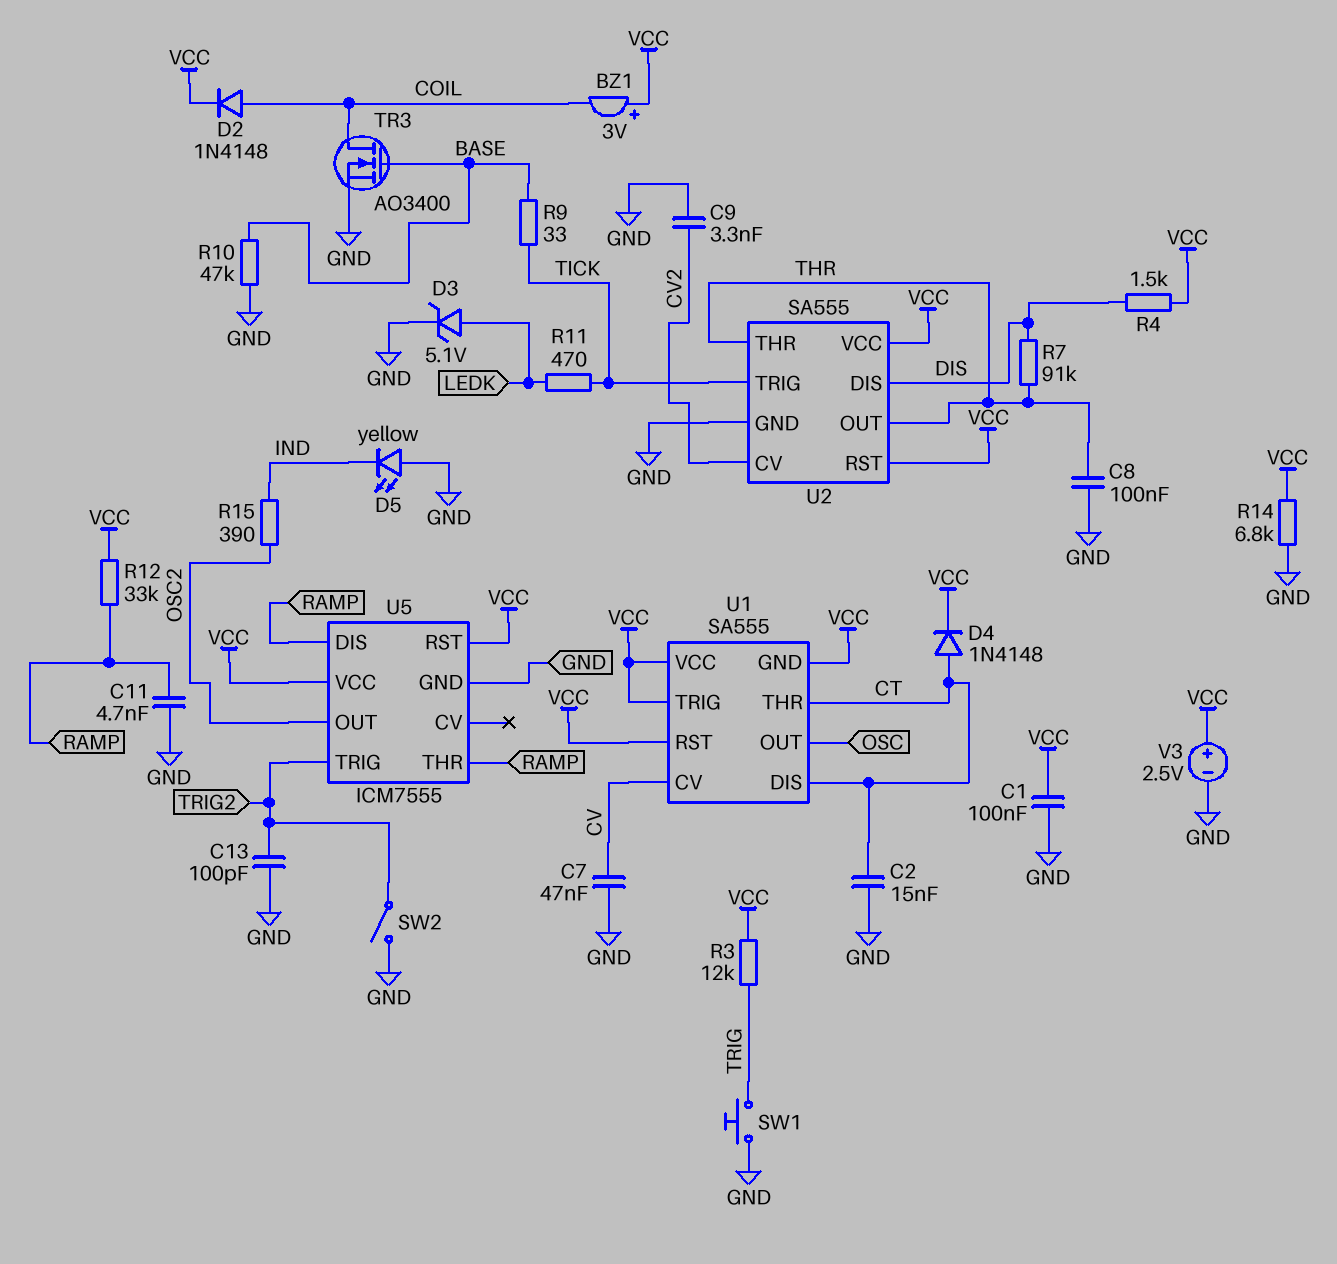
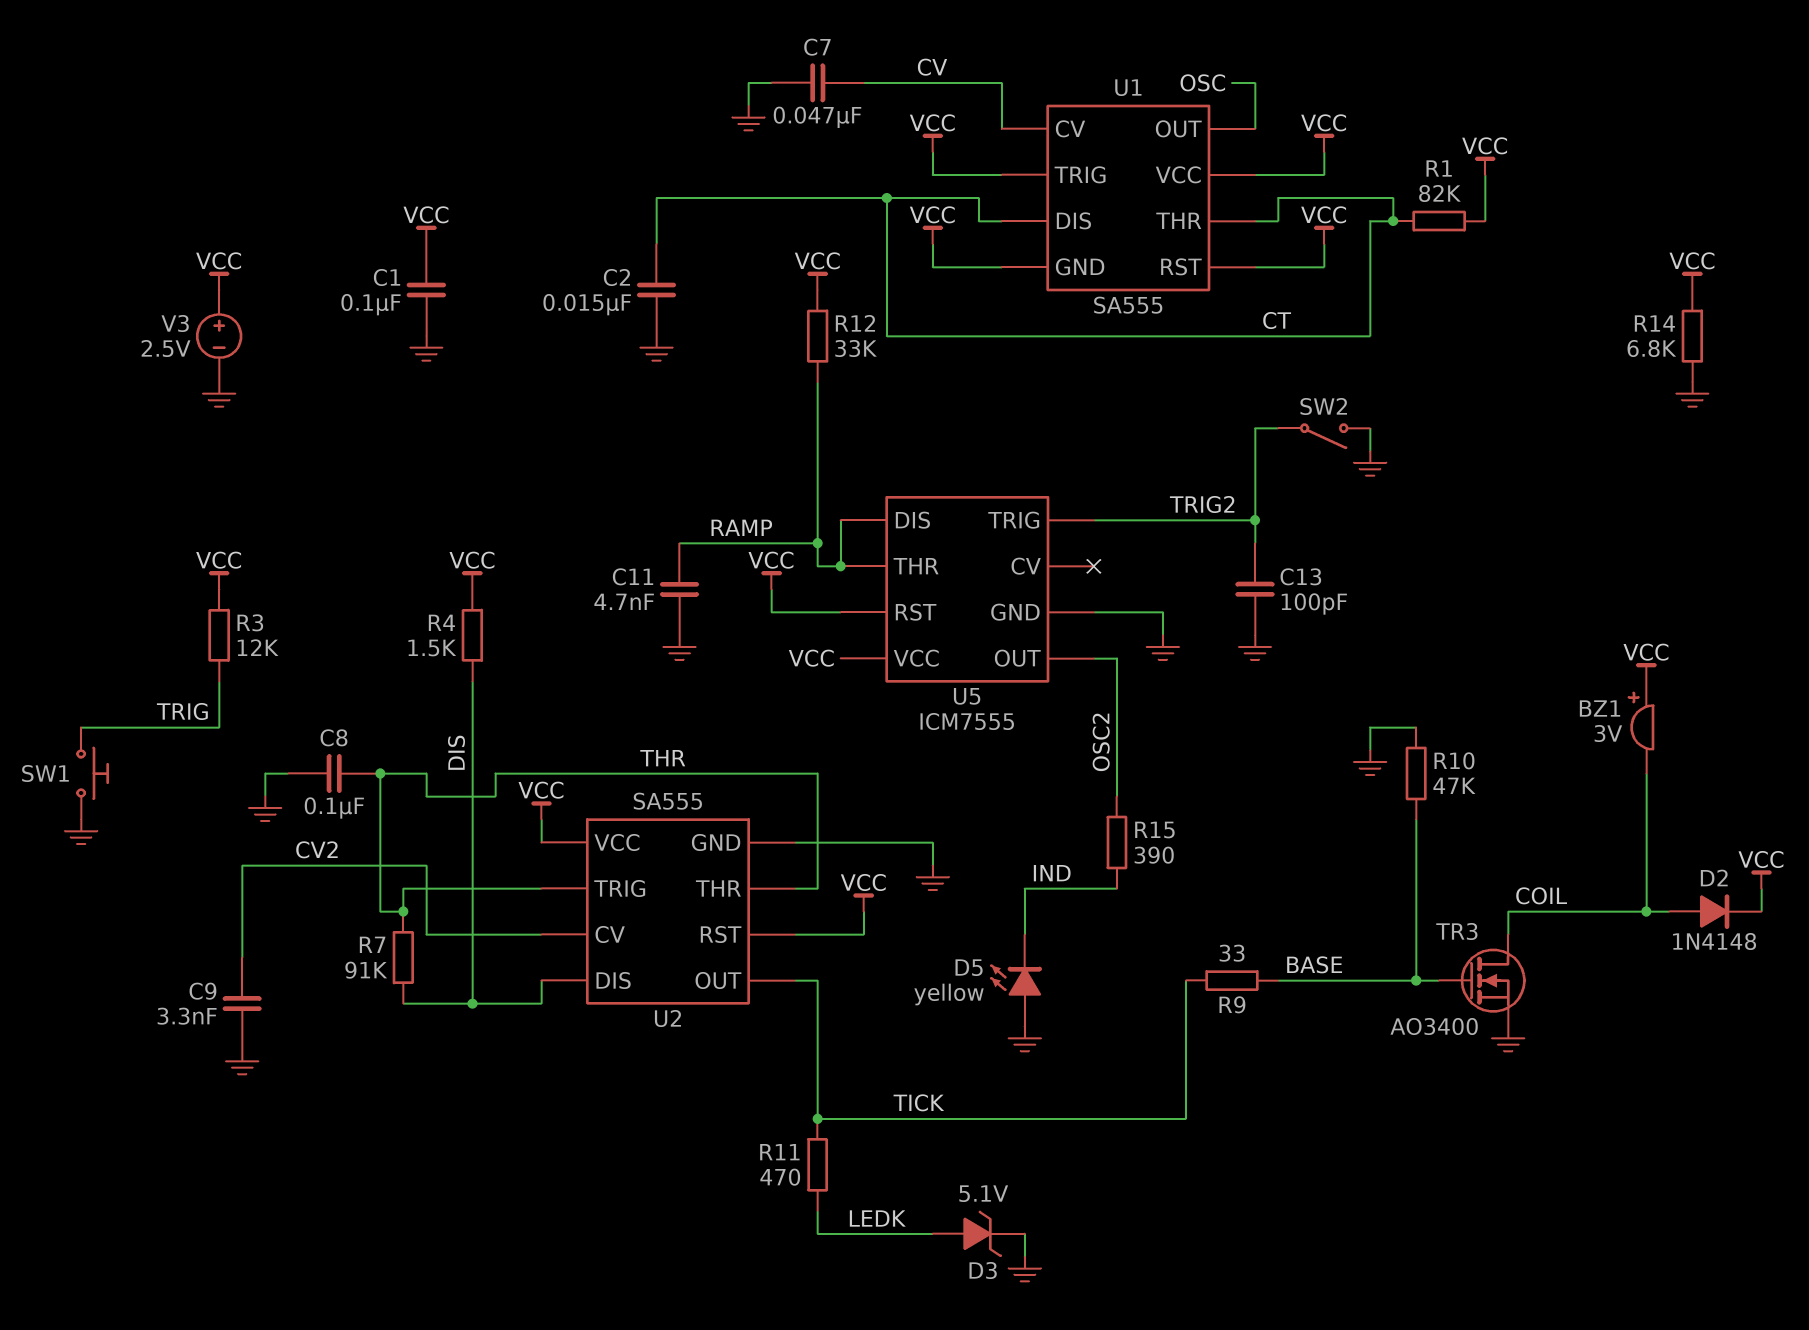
D4: diode 1N4148 (A CT, K VCC) -> none
R1: none -> 82k (CT, VCC)
U2 pin OUT: THR -> TICK
U2 pin TRIG: TICK -> THR

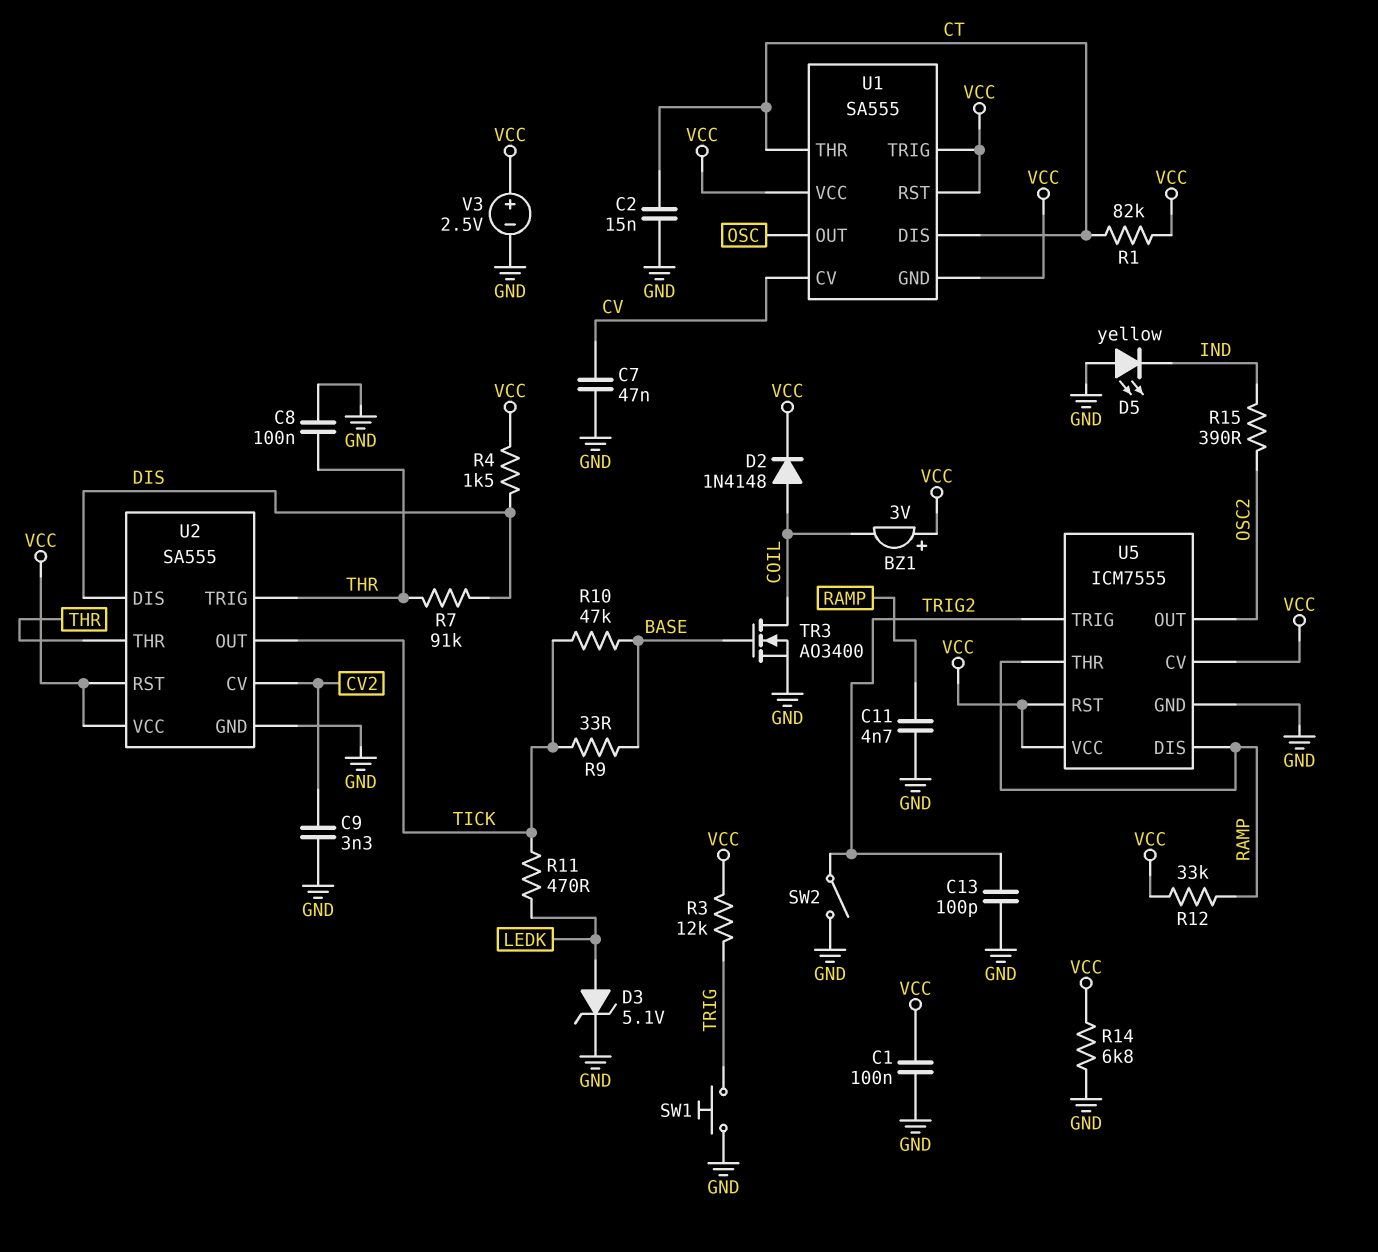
R10: 47k (BASE, GND) -> 47k (BASE, TICK)
U5 pin CV: none -> VCC

